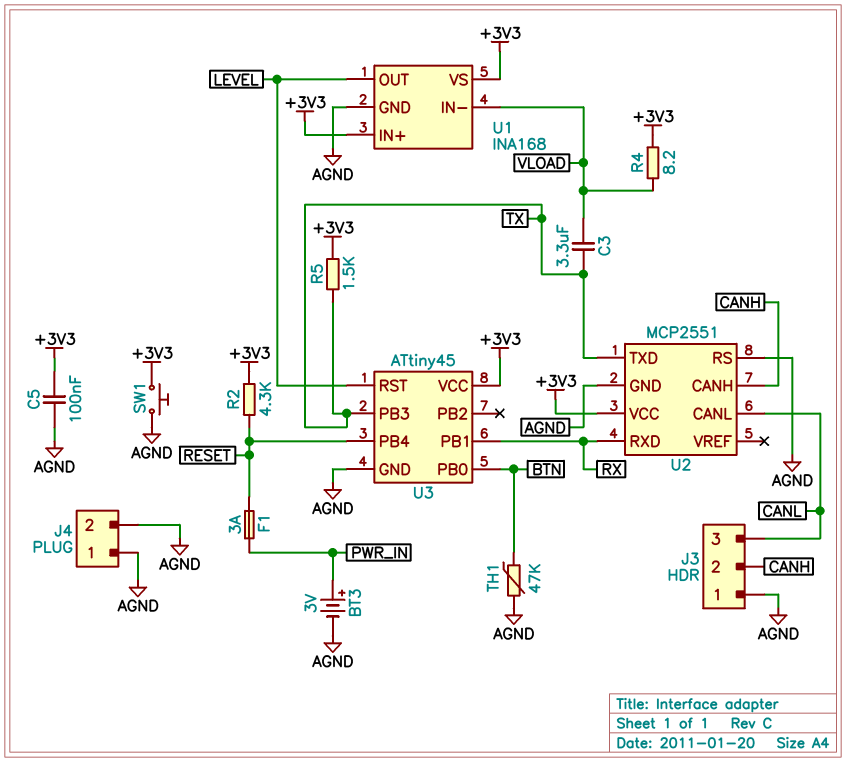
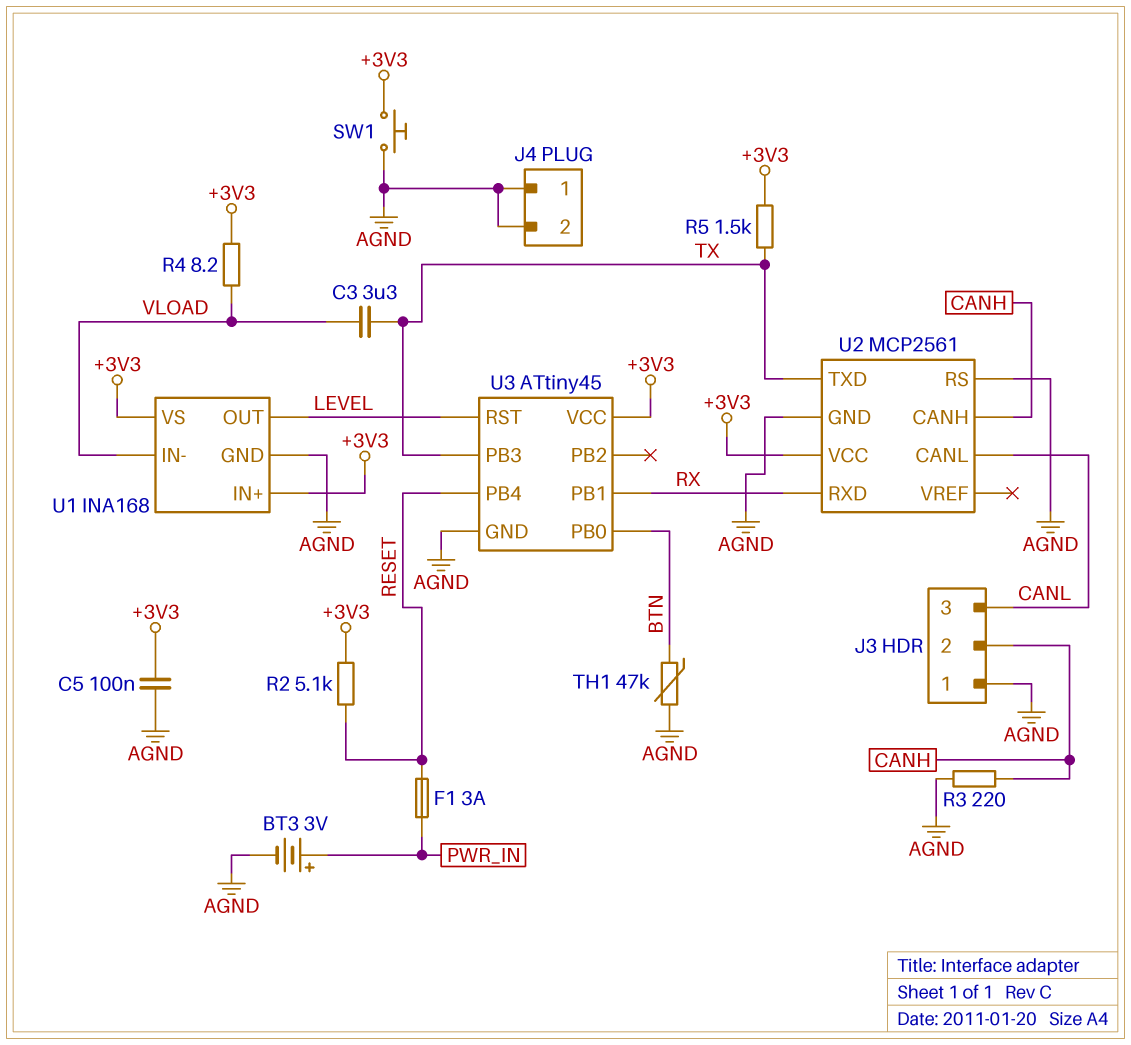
R2: 4.3k (+3V3, RESET) -> 5.1k (+3V3, RESET)
R3: none -> 220 (AGND, CANH)
U2: MCP2551 -> MCP2561

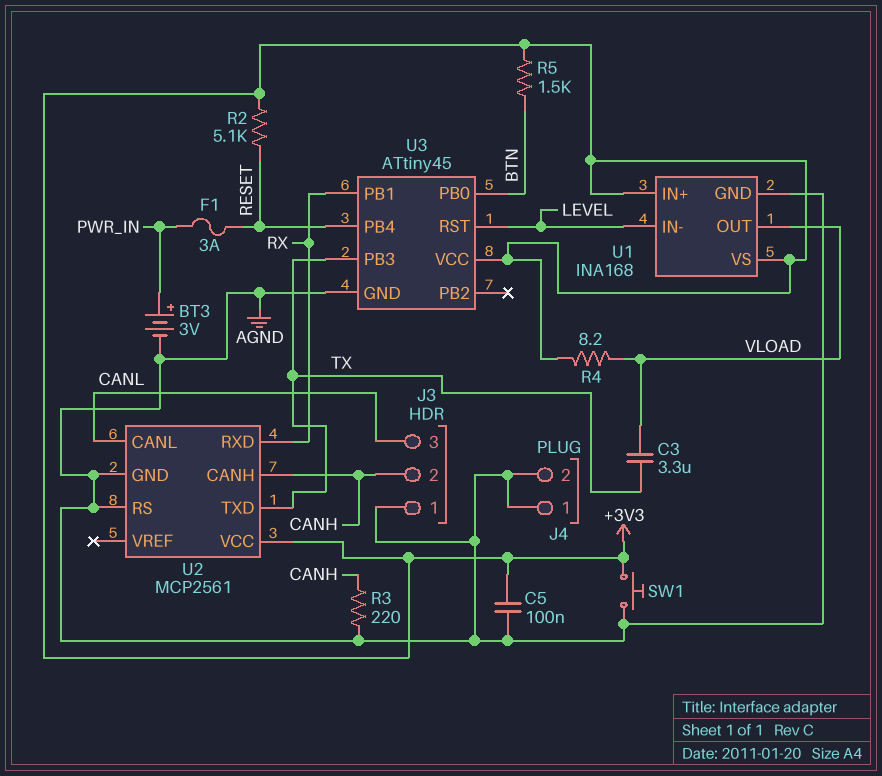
R5: 1.5k (+3V3, TX) -> 1.5k (+3V3, BTN)
TH1: 47k (AGND, BTN) -> none
U1 pin IN-: VLOAD -> LEVEL
U1 pin OUT: LEVEL -> VLOAD

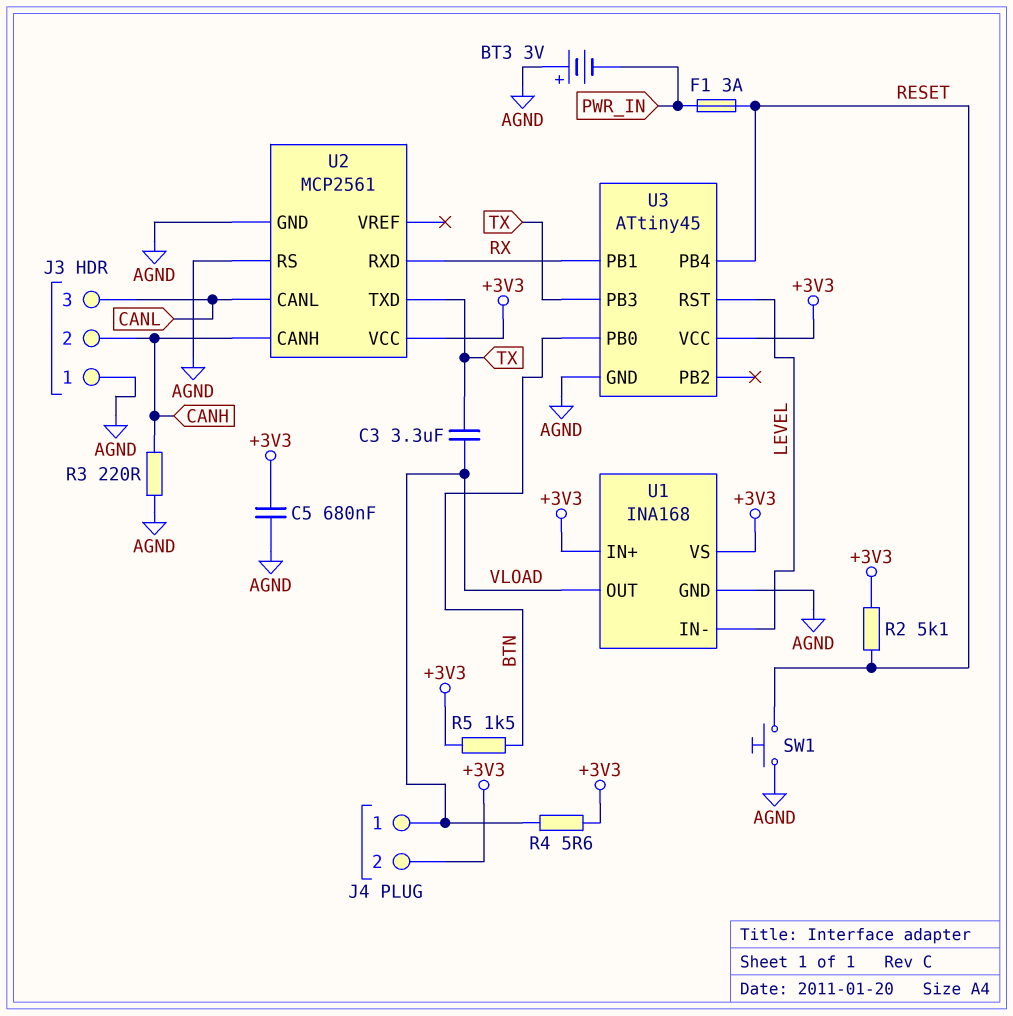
BT3: 3V (plus PWR_IN, minus AGND) -> 3V (plus AGND, minus PWR_IN)
C5: 100nF (+3V3, AGND) -> 680nF (+3V3, AGND)
J4 pin 1: AGND -> VLOAD
J4 pin 2: AGND -> +3V3
R4: 8.2 (+3V3, VLOAD) -> 5.6 (+3V3, VLOAD)
SW1: button (+3V3, AGND) -> button (AGND, RESET)

